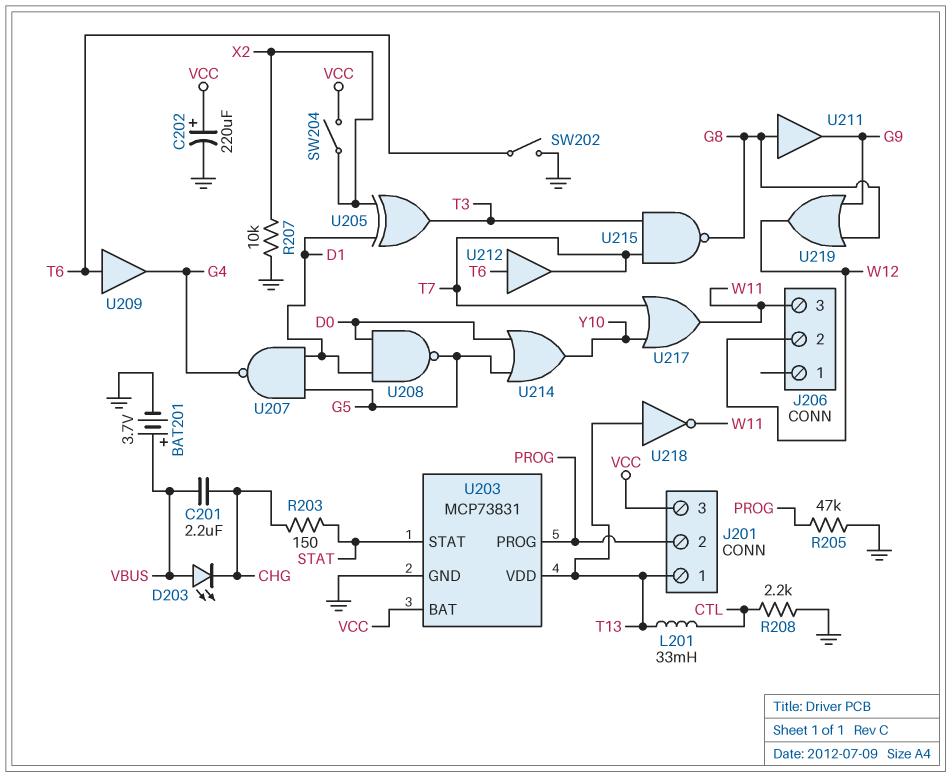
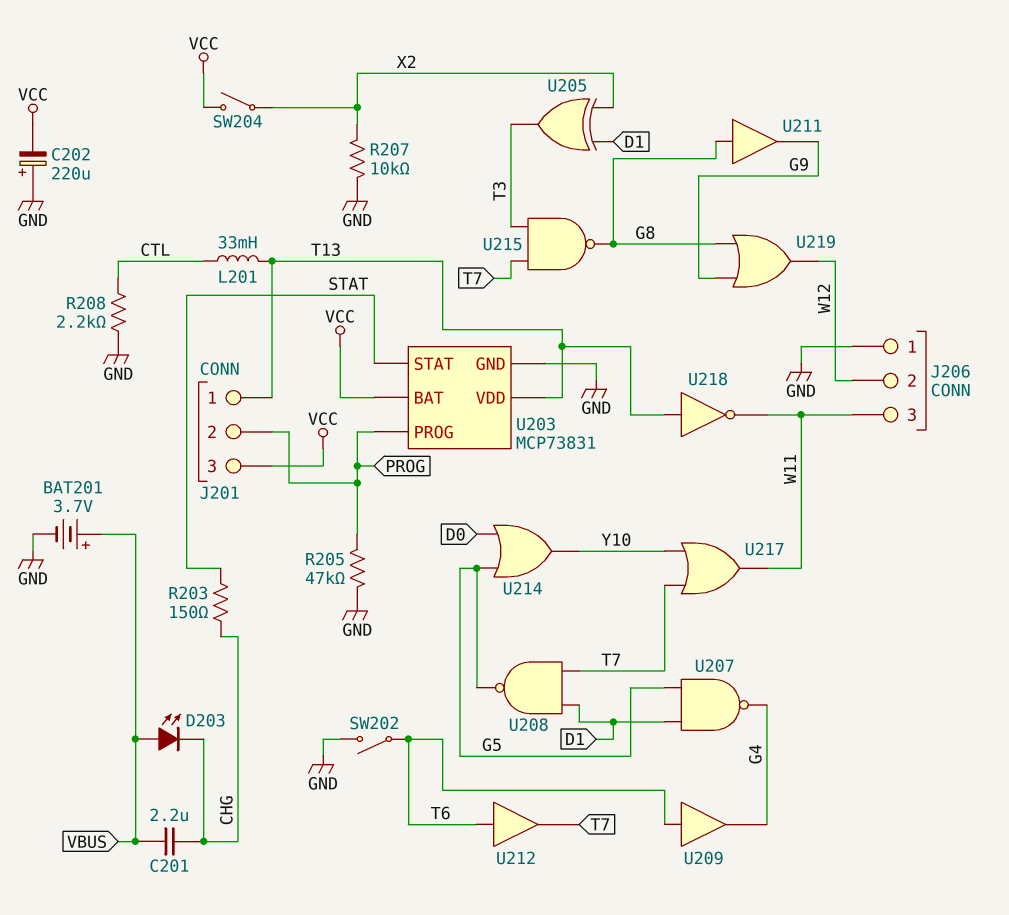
C202: 220uF (plus VCC, minus GND) -> 220uF (plus GND, minus VCC)
J206 pin 1: none -> GND
U208: NAND (in D0, in D1, out G5) -> NAND (in D1, in T7, out G5)

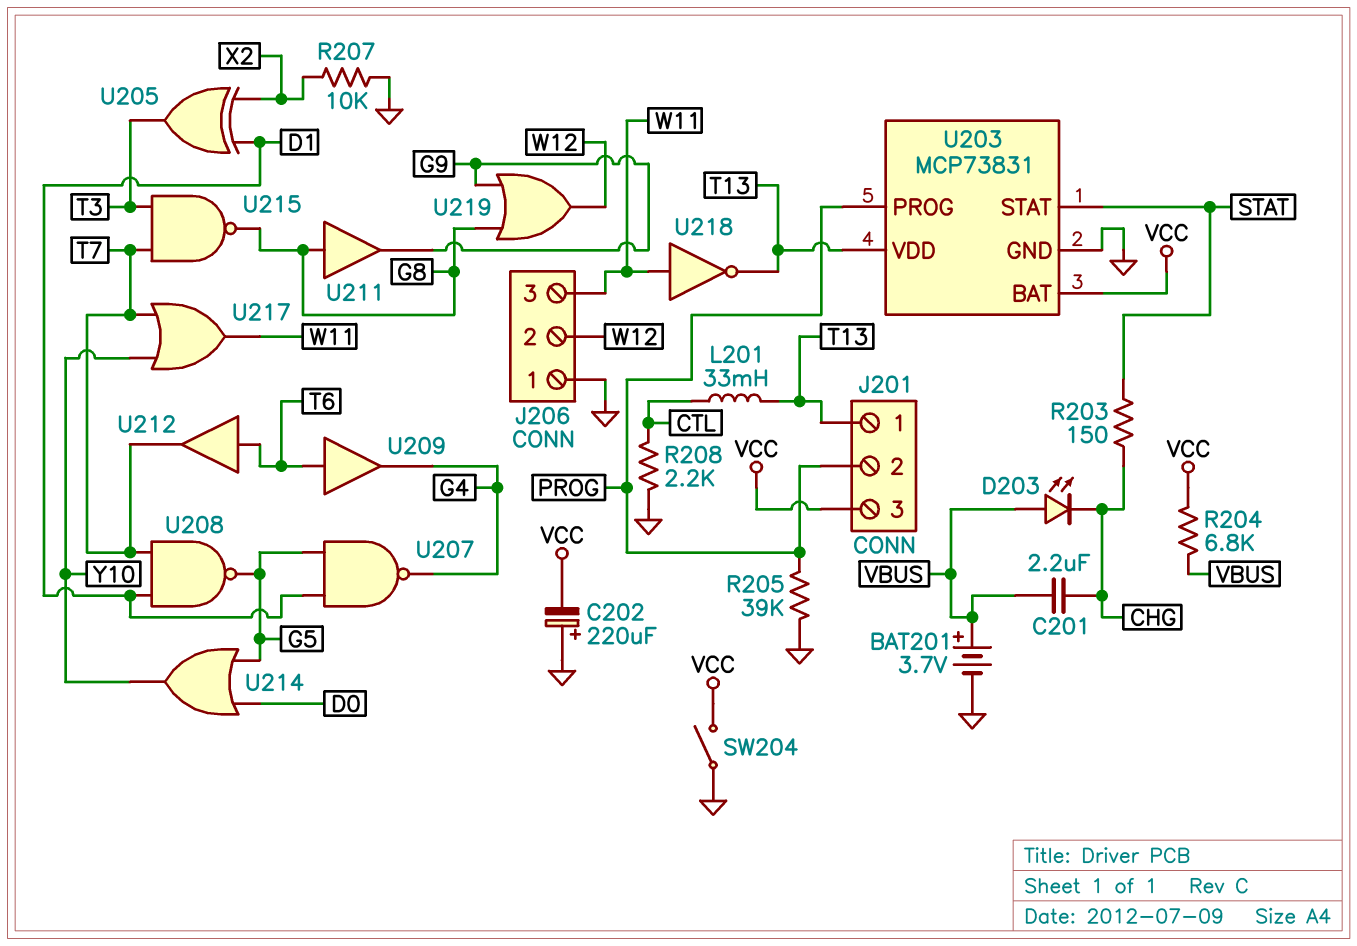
R204: none -> 6.8k (VBUS, VCC)
R205: 47k (GND, PROG) -> 39k (GND, PROG)
SW202: switch (GND, T6) -> none
SW204: switch (VCC, X2) -> switch (GND, VCC)
U218: NOT (in T13, out W11) -> NOT (in W11, out T13)

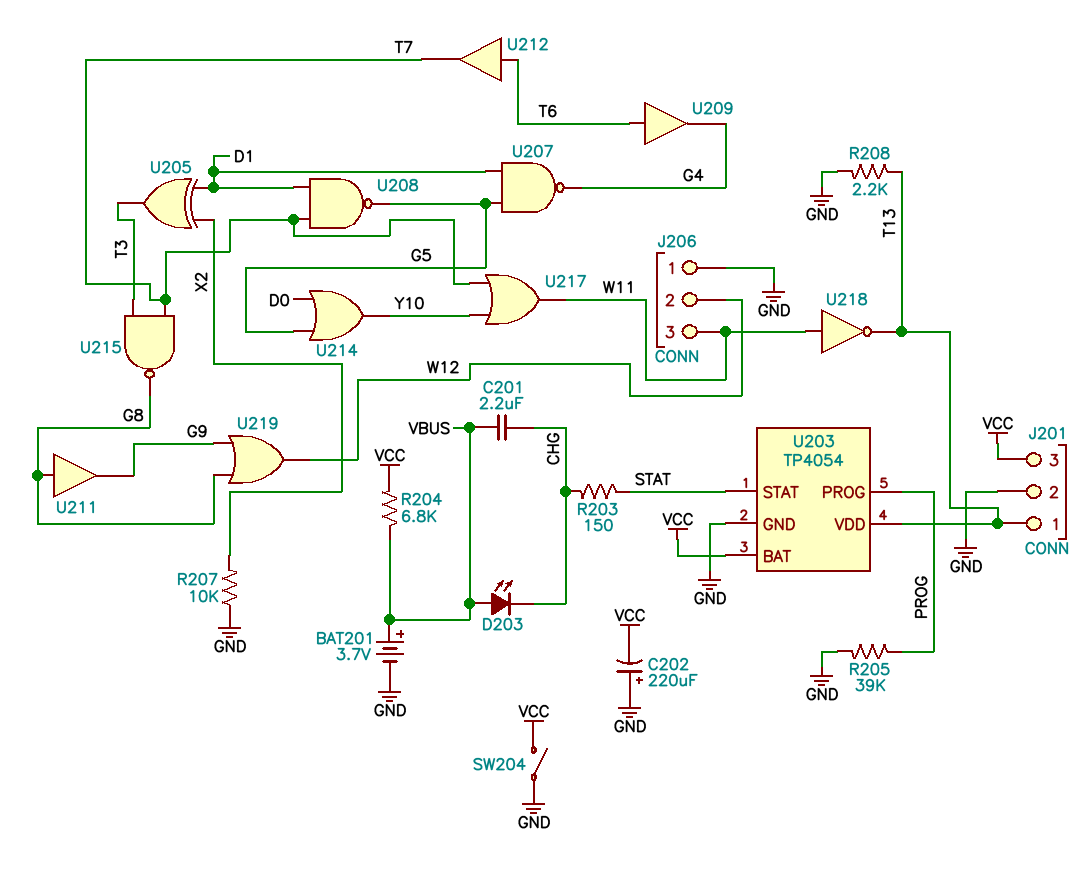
J201 pin 2: PROG -> GND
L201: 33mH (CTL, T13) -> none
R208: 2.2k (CTL, GND) -> 2.2k (GND, T13)
U203: MCP73831 -> TP4054

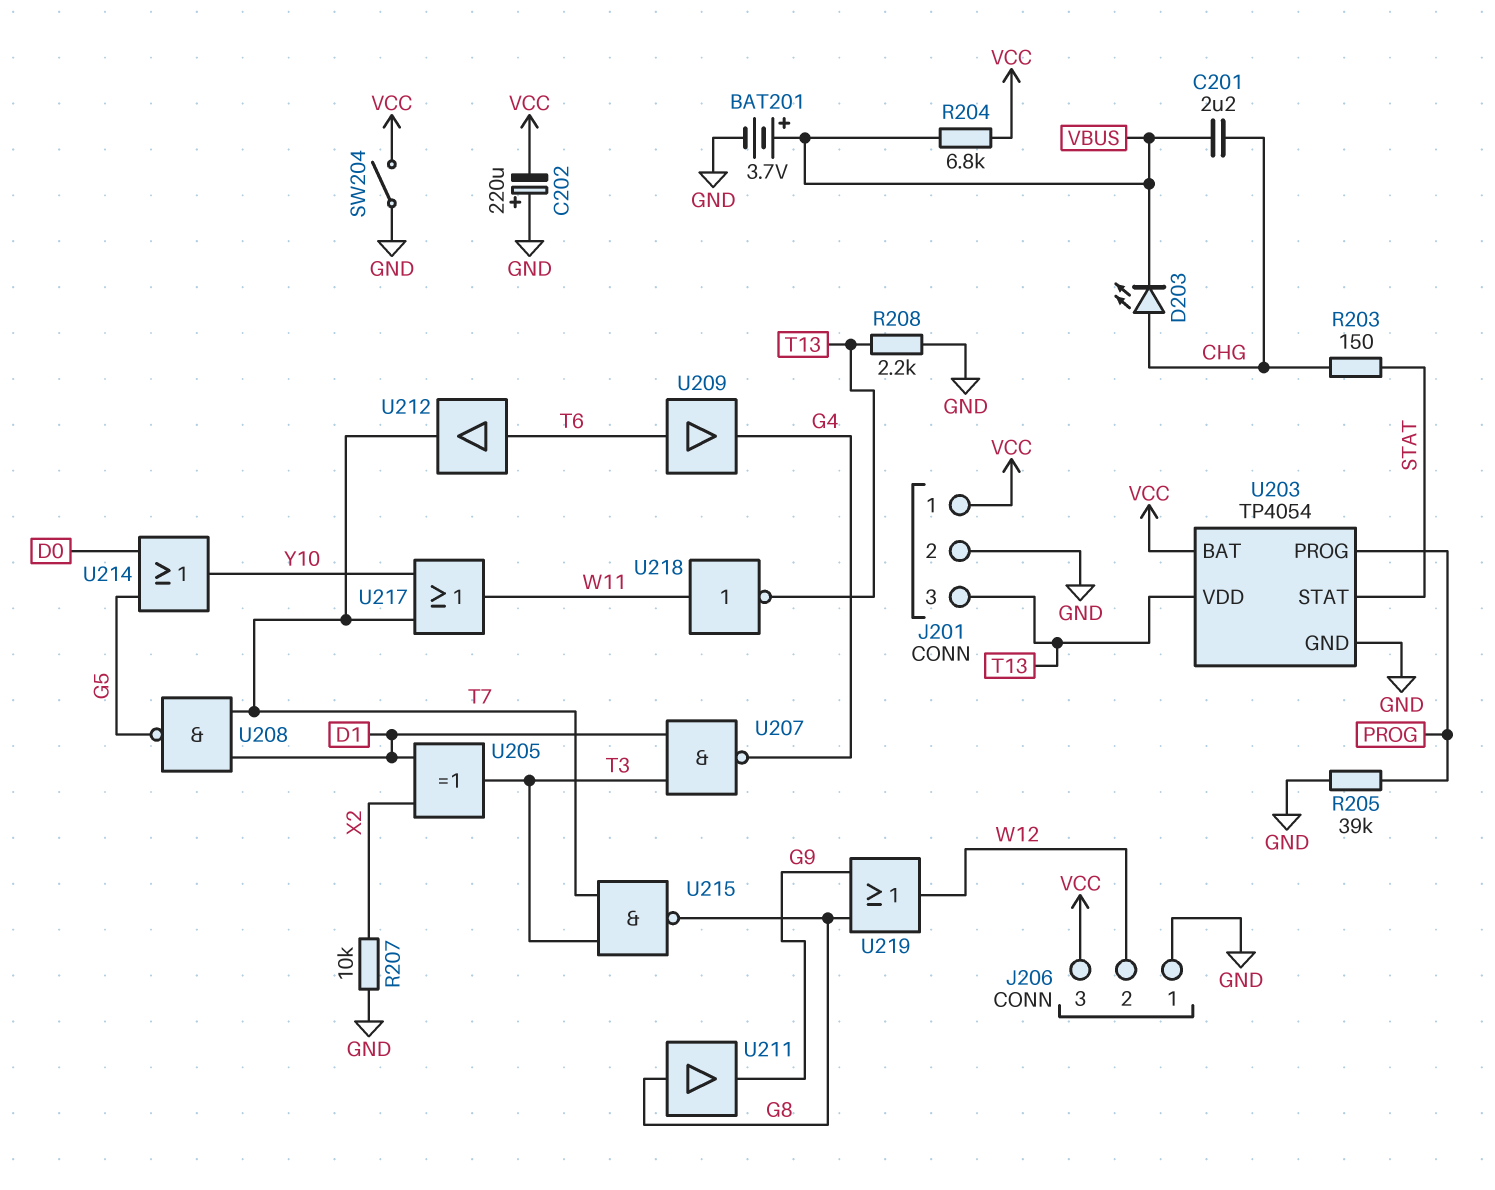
D203: LED (A VBUS, K CHG) -> LED (A CHG, K VBUS)
J201 pin 1: T13 -> VCC
J201 pin 3: VCC -> T13
J206 pin 3: W11 -> VCC
U207: NAND (in D1, in G5, out G4) -> NAND (in D1, in T3, out G4)

